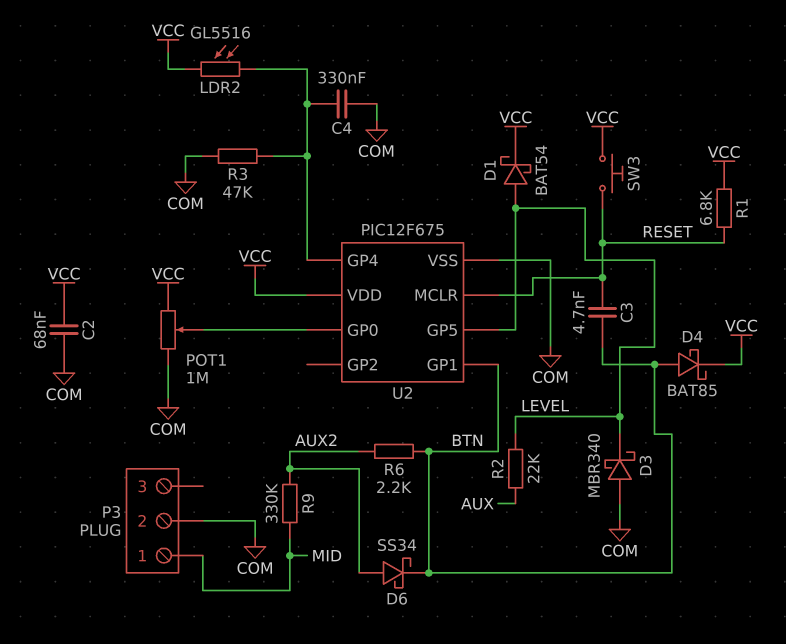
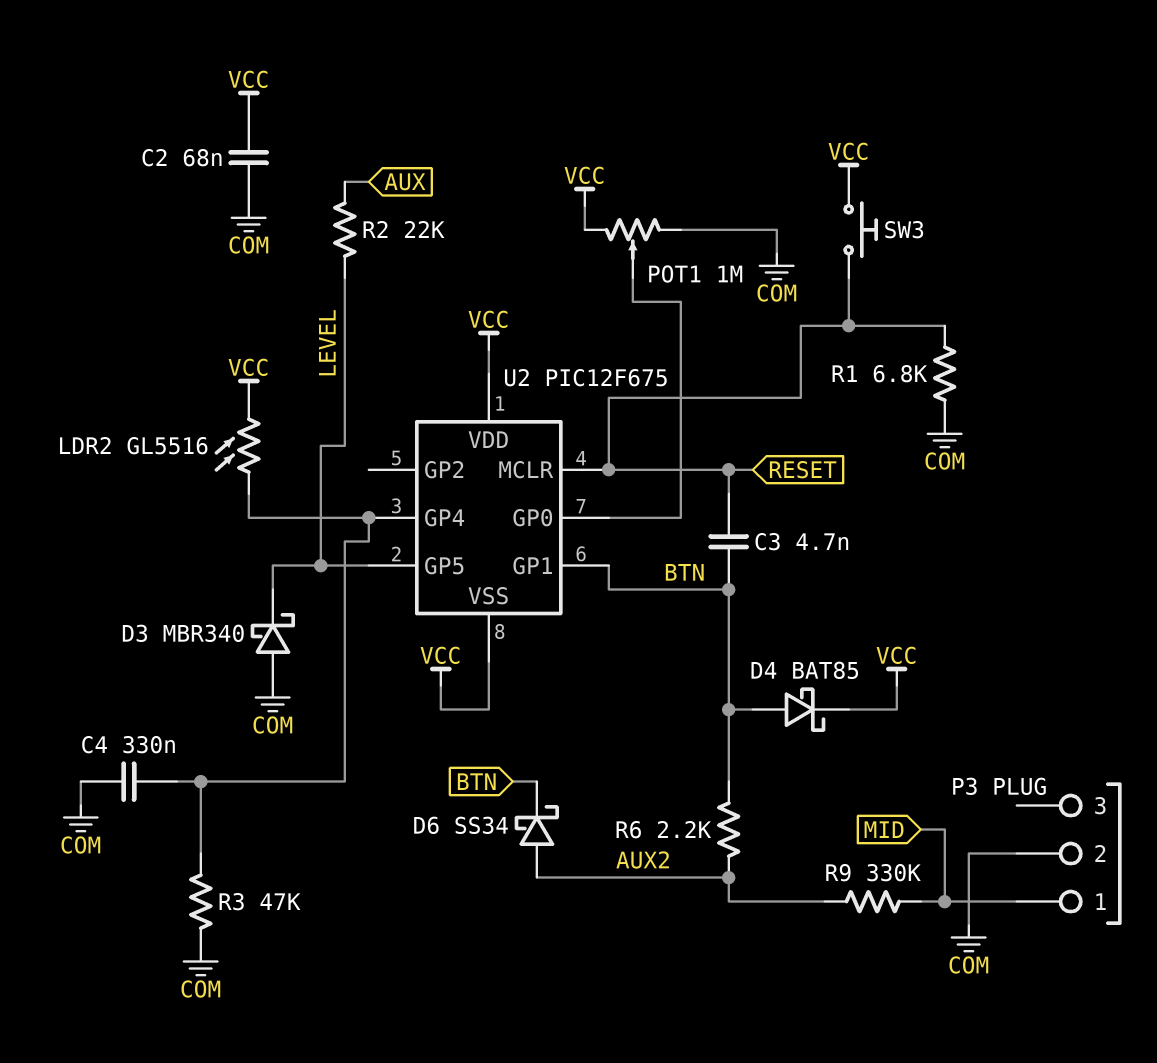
D1: schottky BAT54 (A LEVEL, K VCC) -> none
R1: 6.8k (RESET, VCC) -> 6.8k (COM, RESET)
U2 pin VSS: COM -> VCC

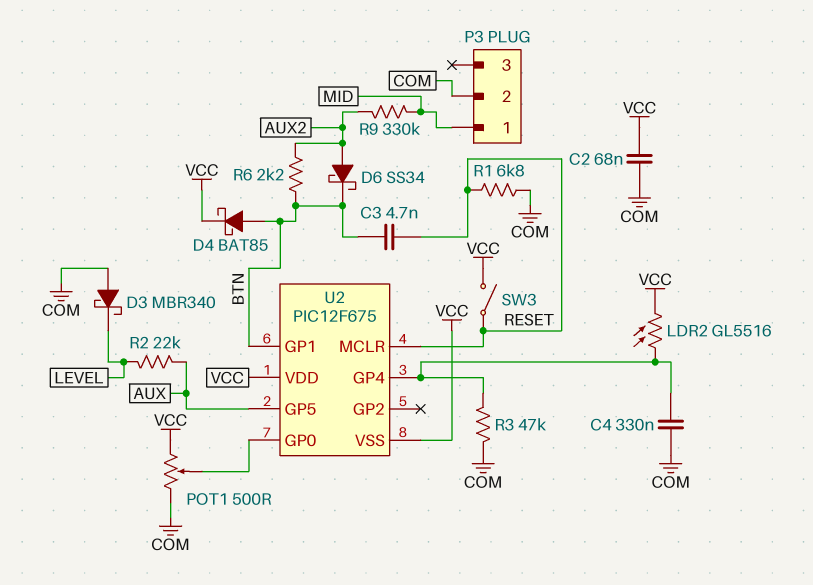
POT1: 1M (COM, VCC, wiper U2/GP0) -> 500 (COM, VCC, wiper U2/GP0)
SW3: button (RESET, VCC) -> switch (RESET, VCC)
U2 pin GP5: LEVEL -> AUX

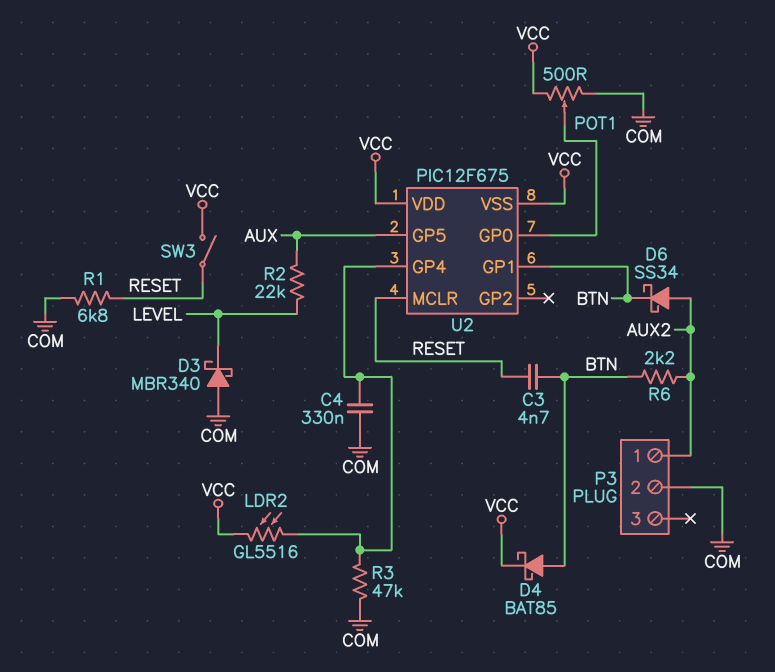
C2: 68nF (COM, VCC) -> none
P3 pin 1: MID -> AUX2
R9: 330k (AUX2, MID) -> none

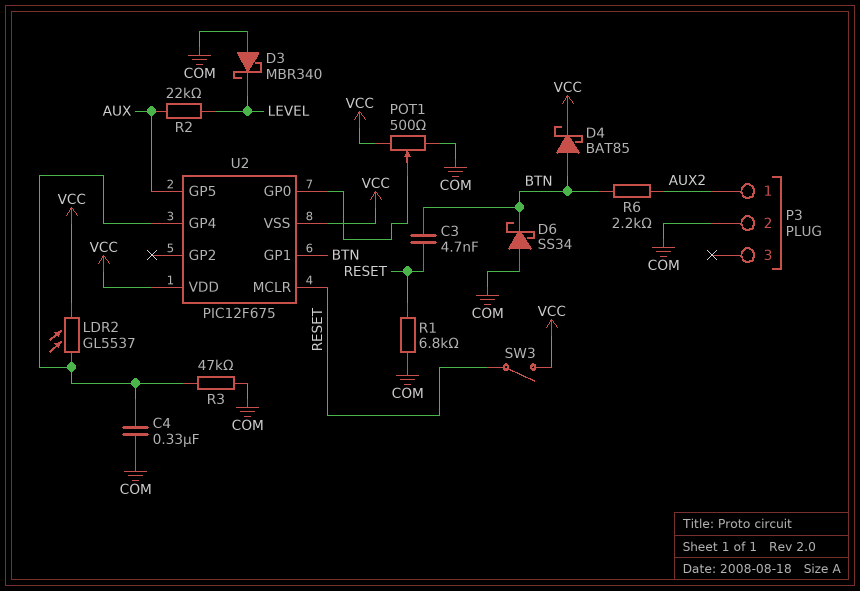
D6: schottky SS34 (A AUX2, K BTN) -> schottky SS34 (A COM, K BTN)
LDR2: GL5516 (U2/GP4, VCC) -> GL5537 (U2/GP4, VCC)

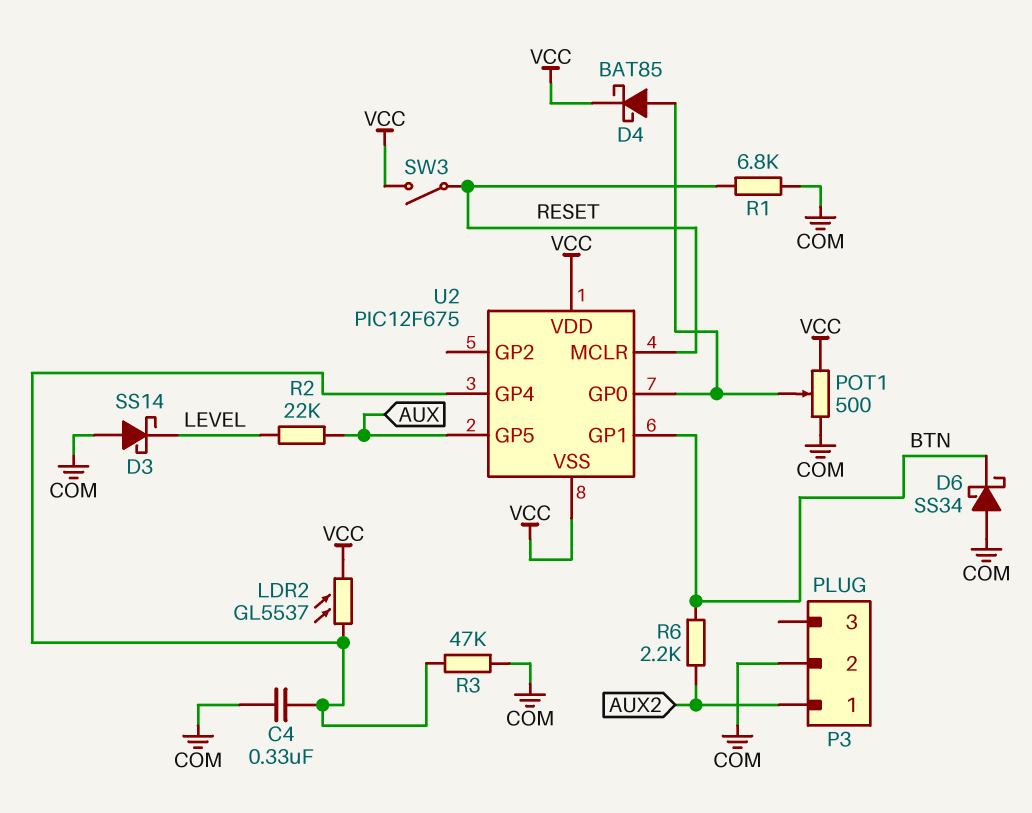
C3: 4.7nF (BTN, RESET) -> none
D3: schottky MBR340 (A COM, K LEVEL) -> schottky SS14 (A COM, K LEVEL)
D4: schottky BAT85 (A BTN, K VCC) -> schottky BAT85 (A U2/GP0, K VCC)

